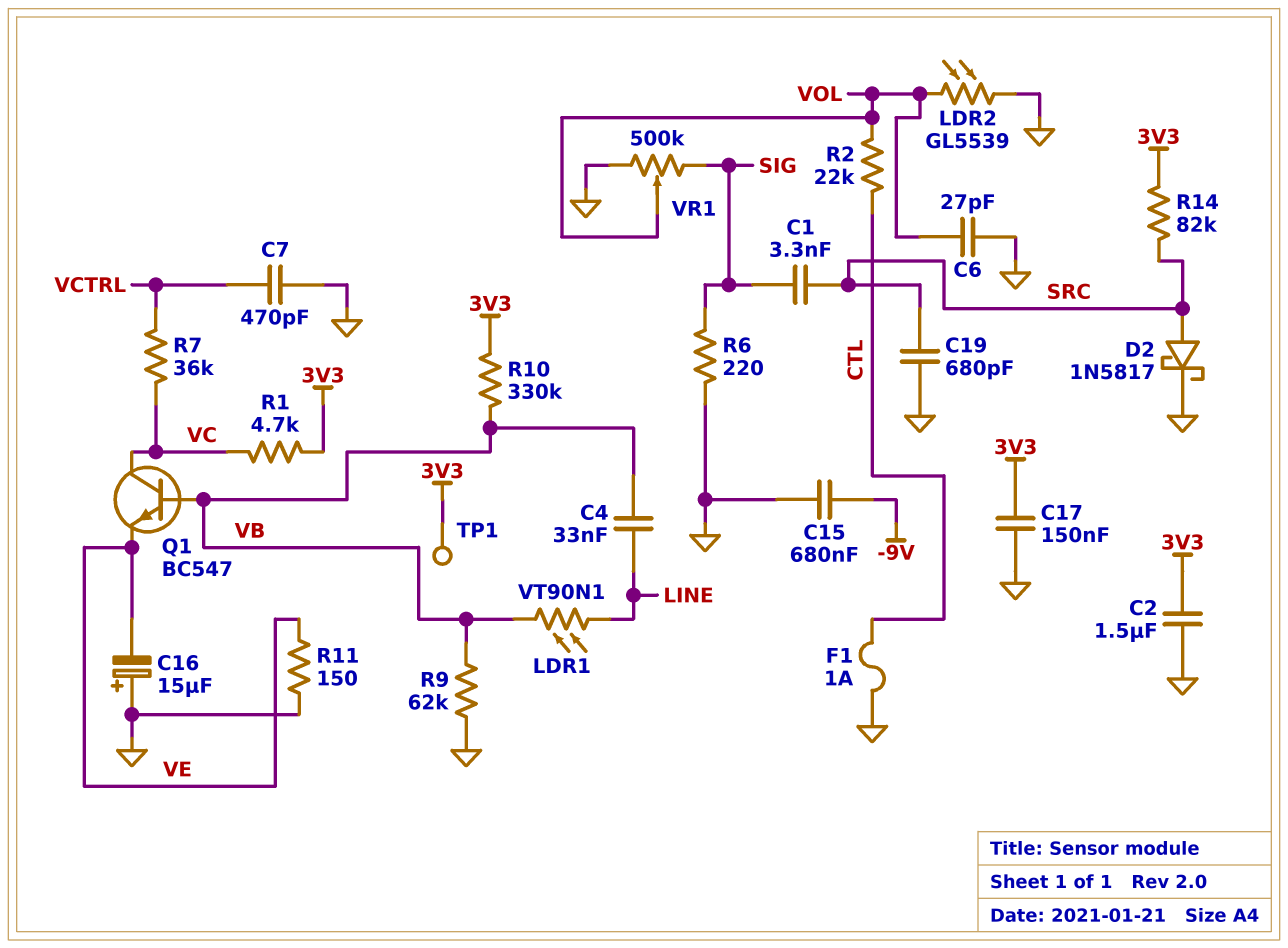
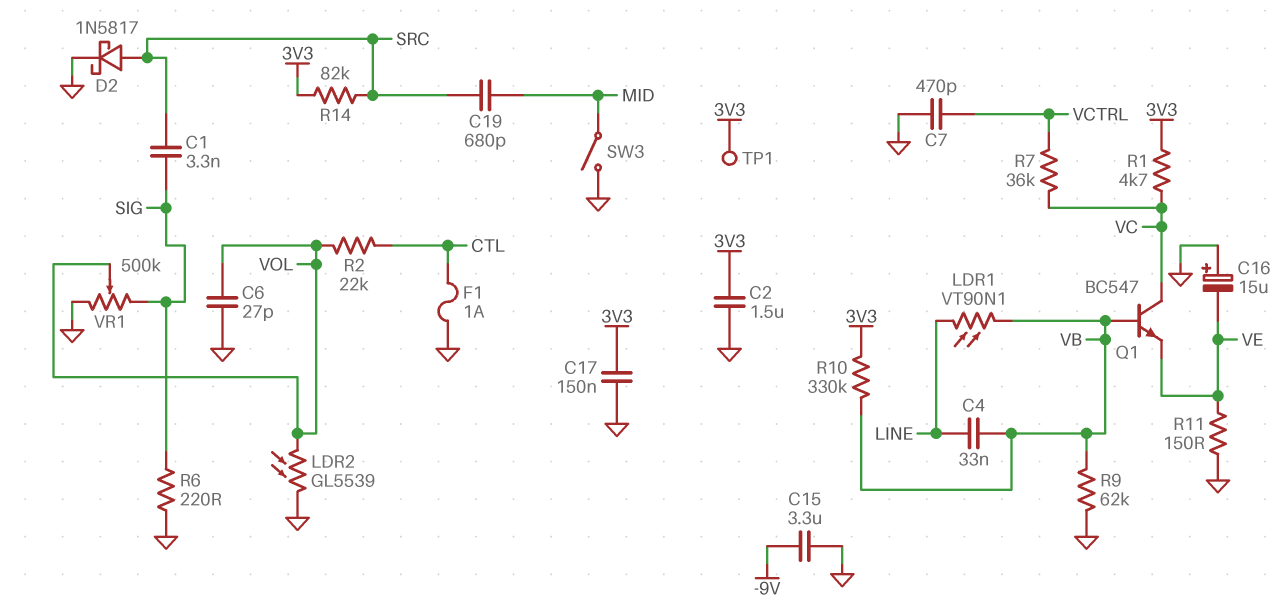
C15: 680nF (-9V, GND) -> 3.3uF (-9V, GND)
C19: 680pF (GND, SRC) -> 680pF (MID, SRC)
SW3: none -> switch (GND, MID)

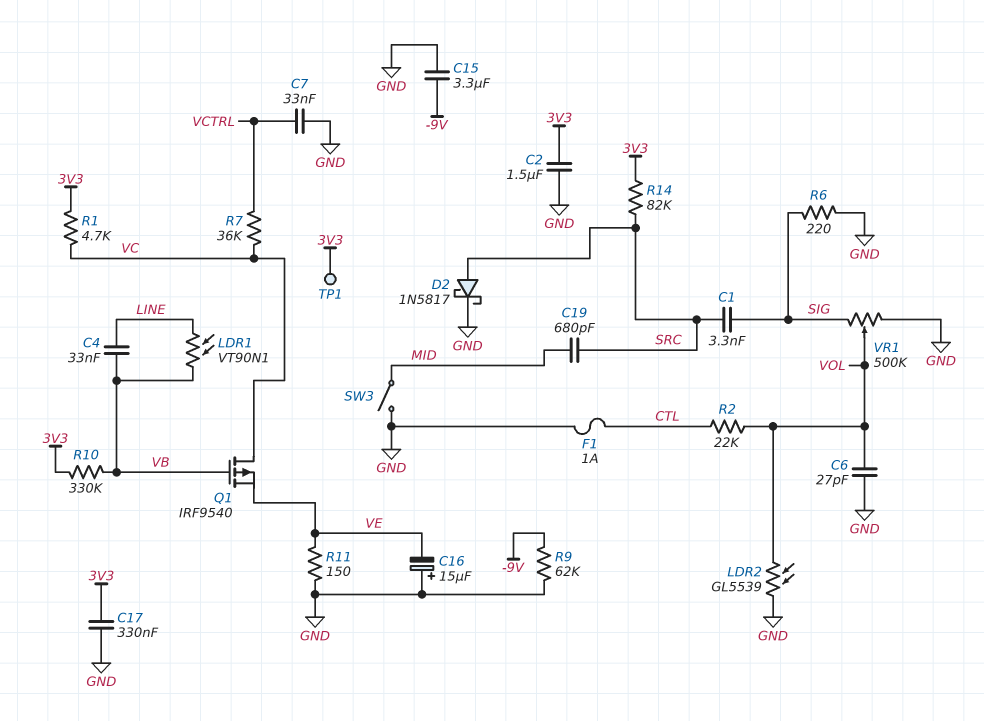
C7: 470pF (GND, VCTRL) -> 33nF (GND, VCTRL)
C17: 150nF (3V3, GND) -> 330nF (3V3, GND)
Q1: NPN BC547 (B VB, C VC, E VE) -> PMOS IRF9540 (G VB, D VC, S VE)
R9: 62k (GND, VB) -> 62k (-9V, GND)

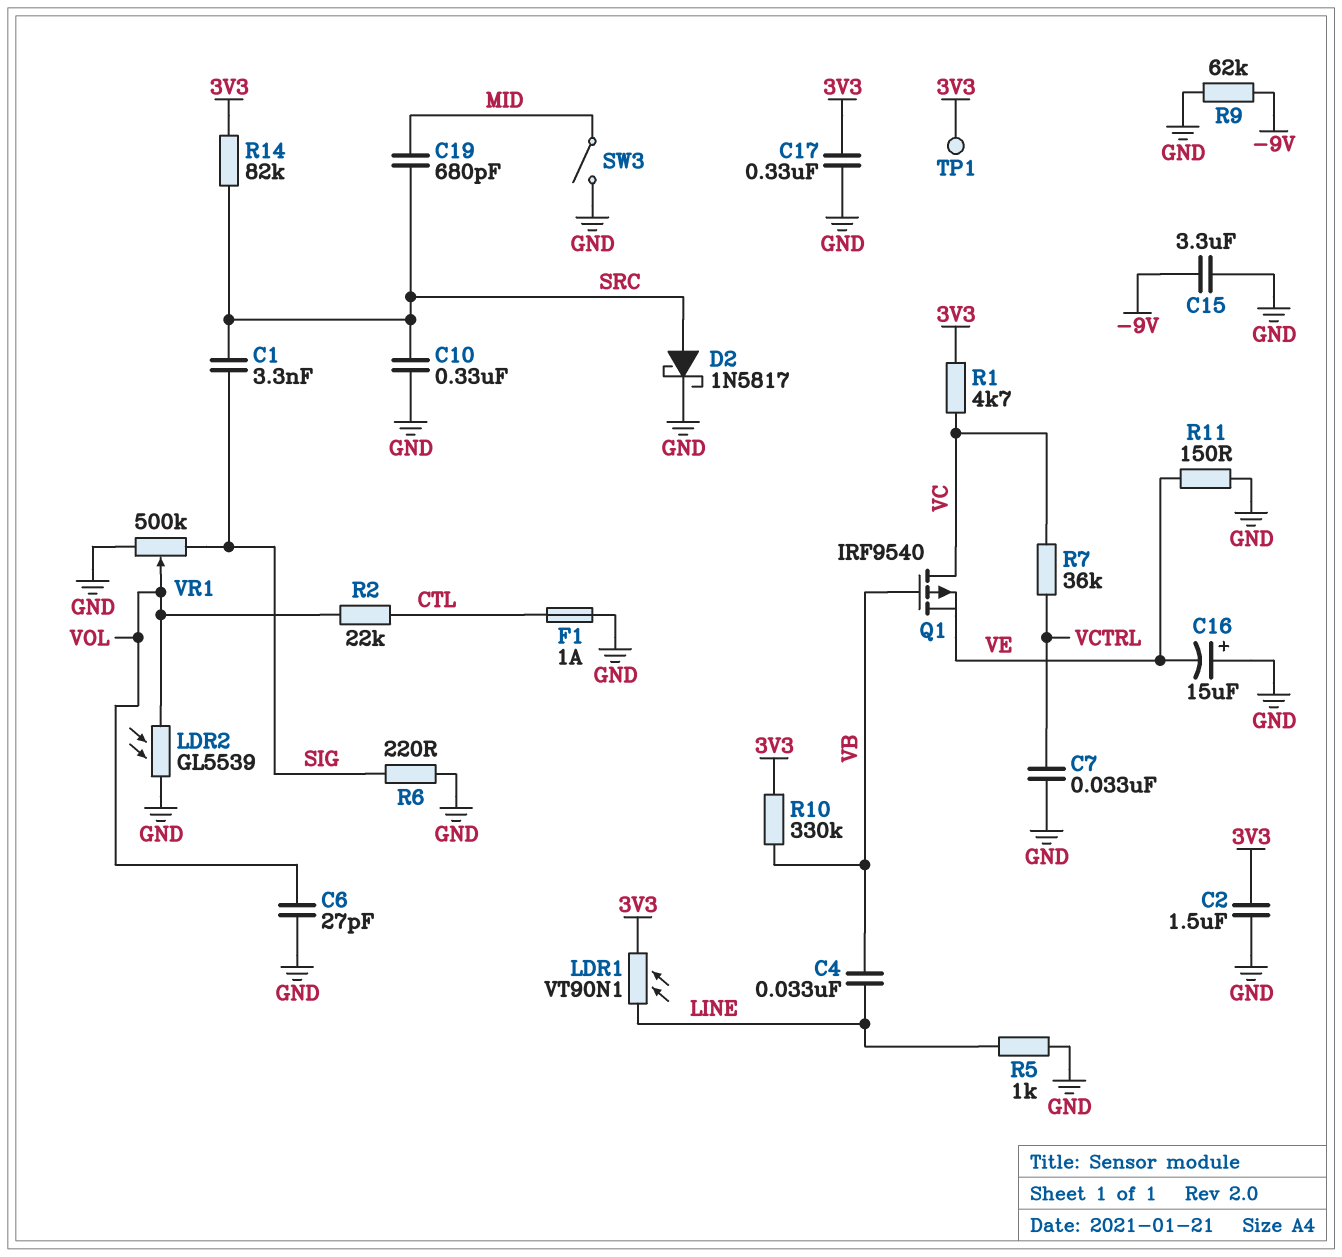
C10: none -> 330nF (GND, SRC)
LDR1: VT90N1 (LINE, VB) -> VT90N1 (3V3, LINE)
R5: none -> 1k (GND, LINE)

